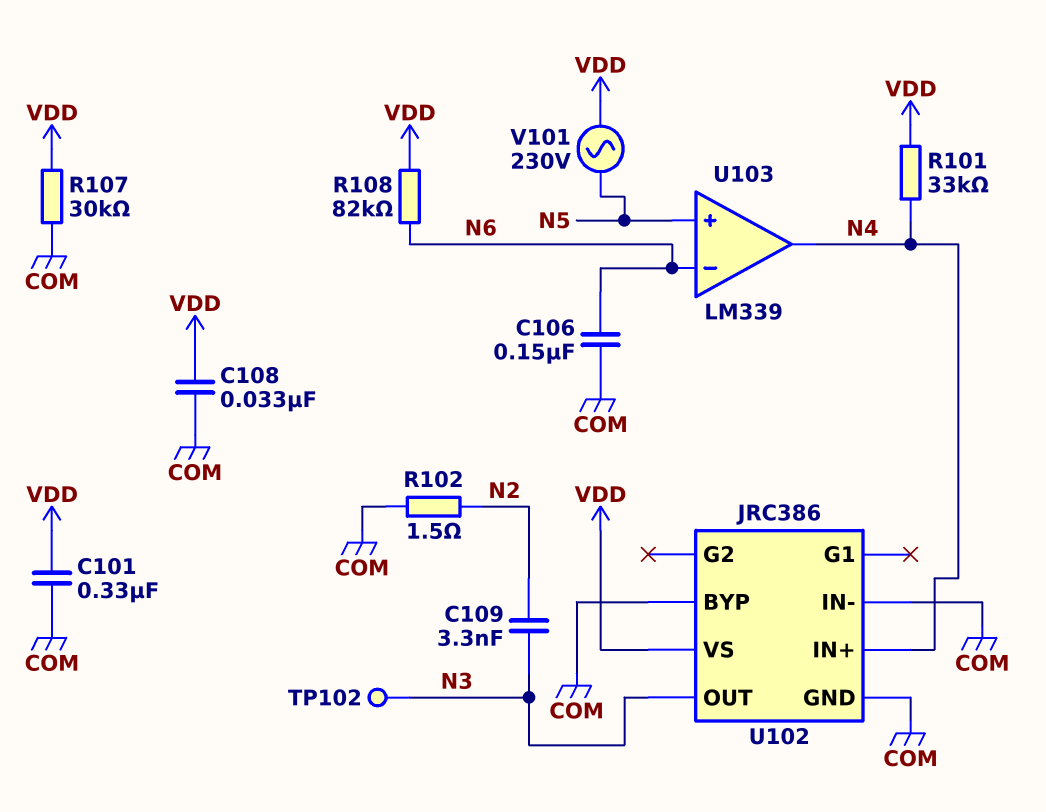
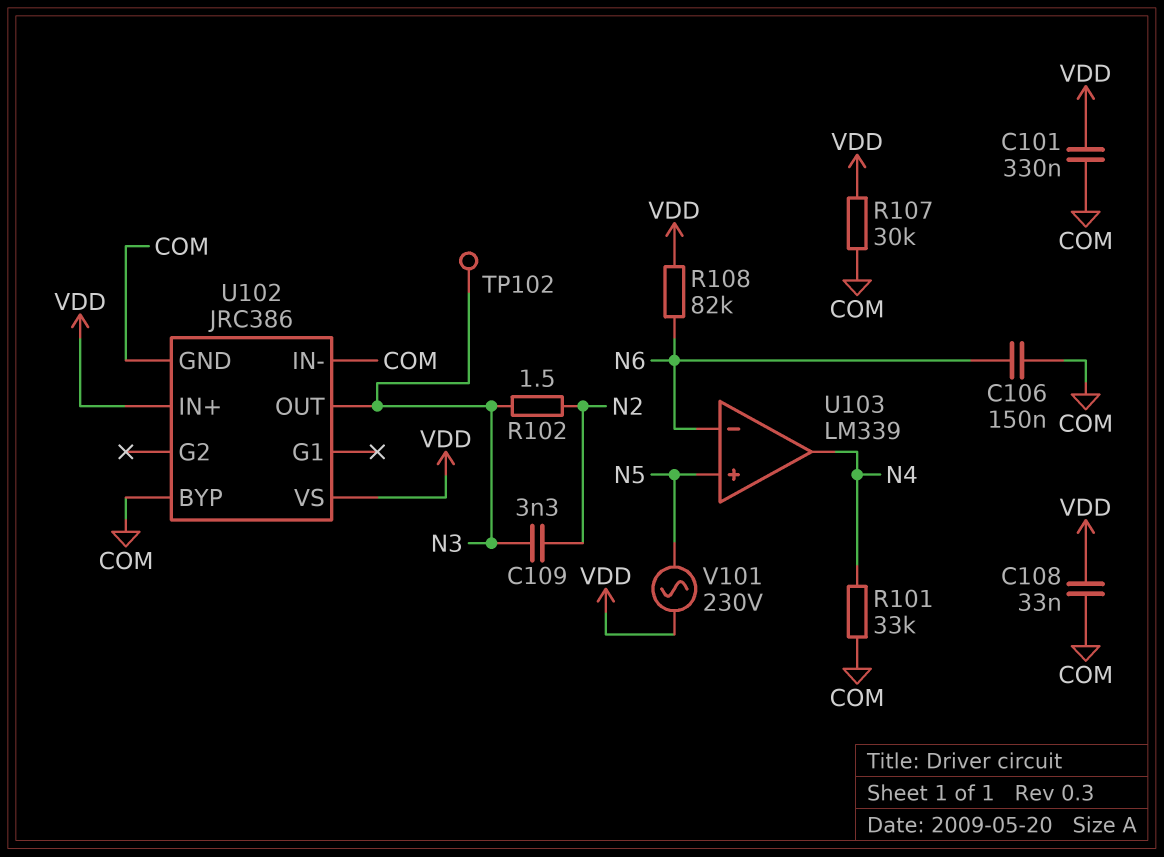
R101: 33k (N4, VDD) -> 33k (COM, N4)
R102: 1.5 (COM, N2) -> 1.5 (N2, N3)
U102 pin IN+: N4 -> VDD

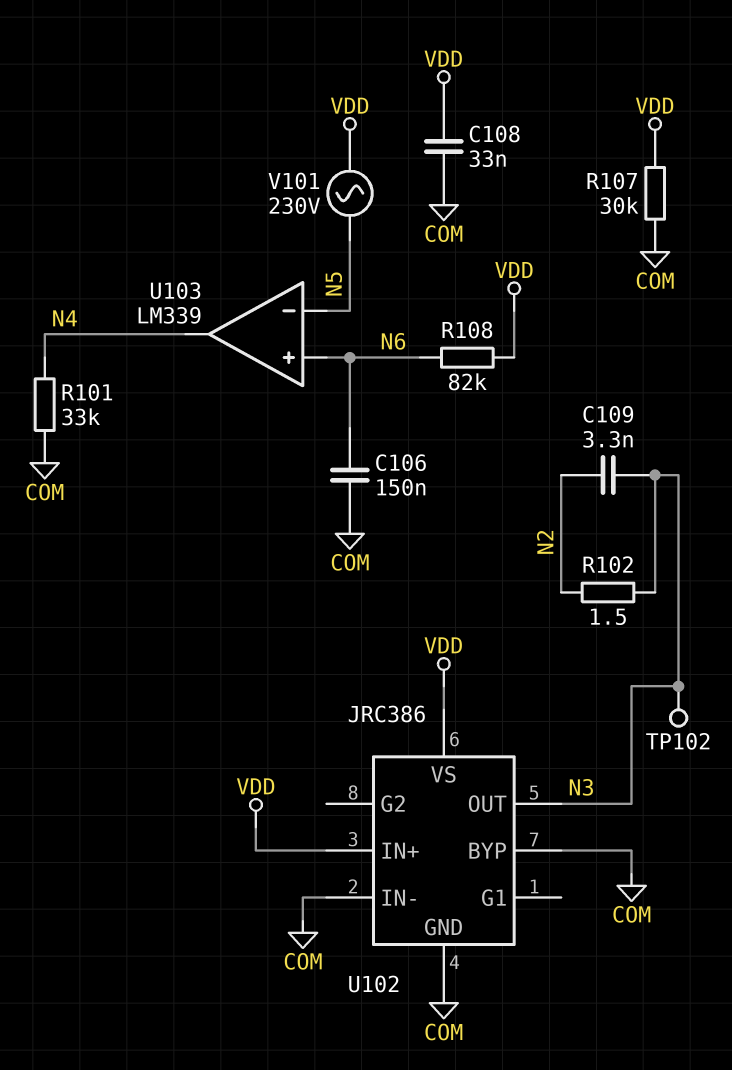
C101: 330nF (COM, VDD) -> none
U103 pin in+: N5 -> N6
U103 pin in-: N6 -> N5

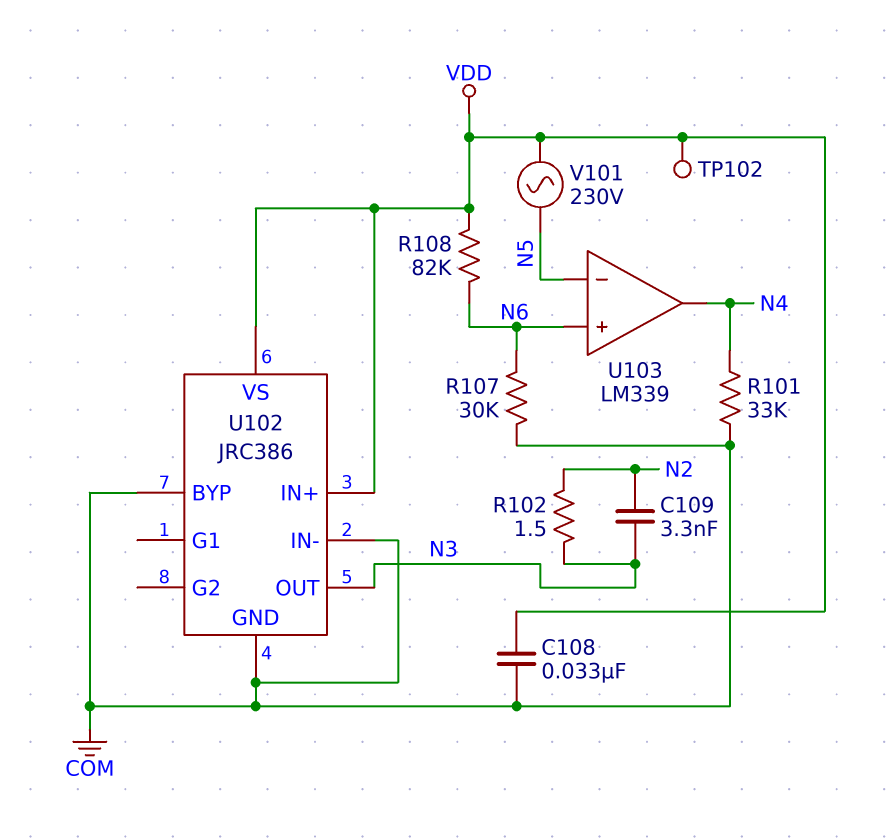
C106: 150nF (COM, N6) -> none
R107: 30k (COM, VDD) -> 30k (COM, N6)
TP102: test point (N3) -> test point (VDD)

